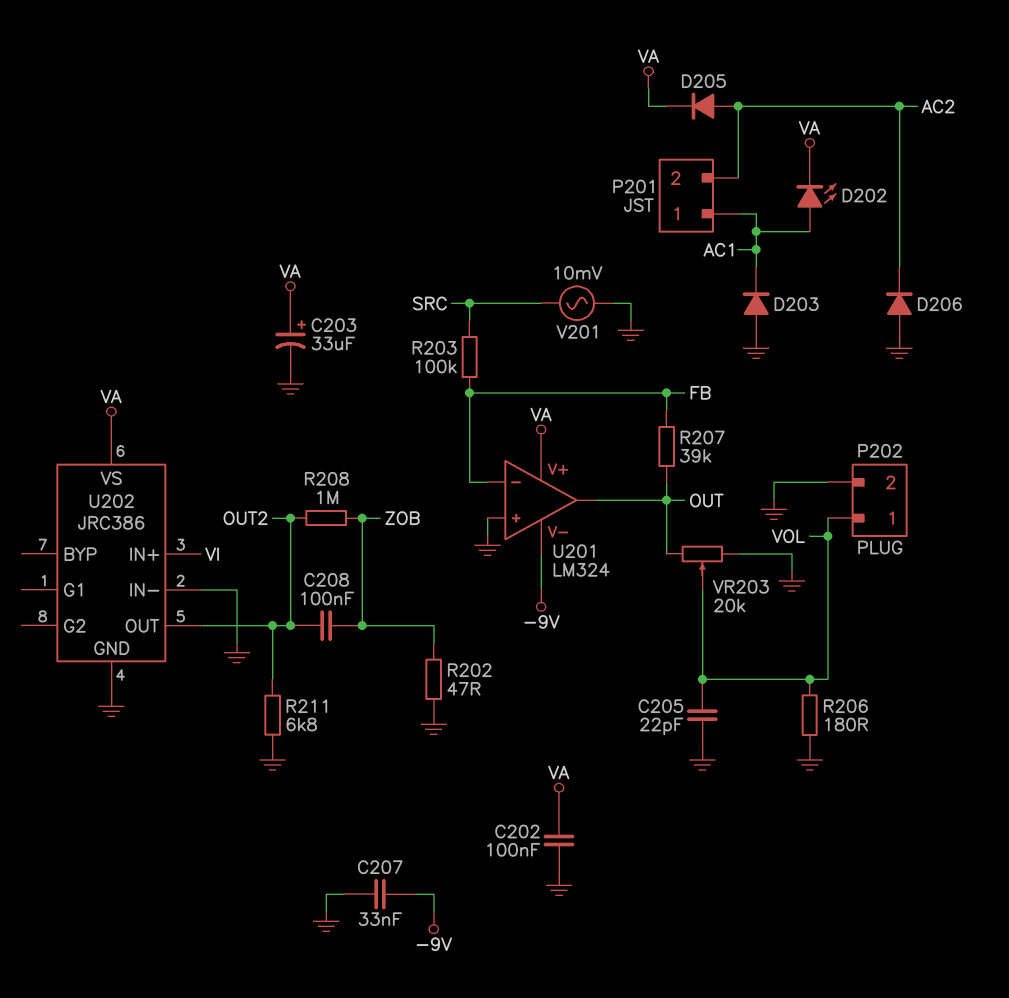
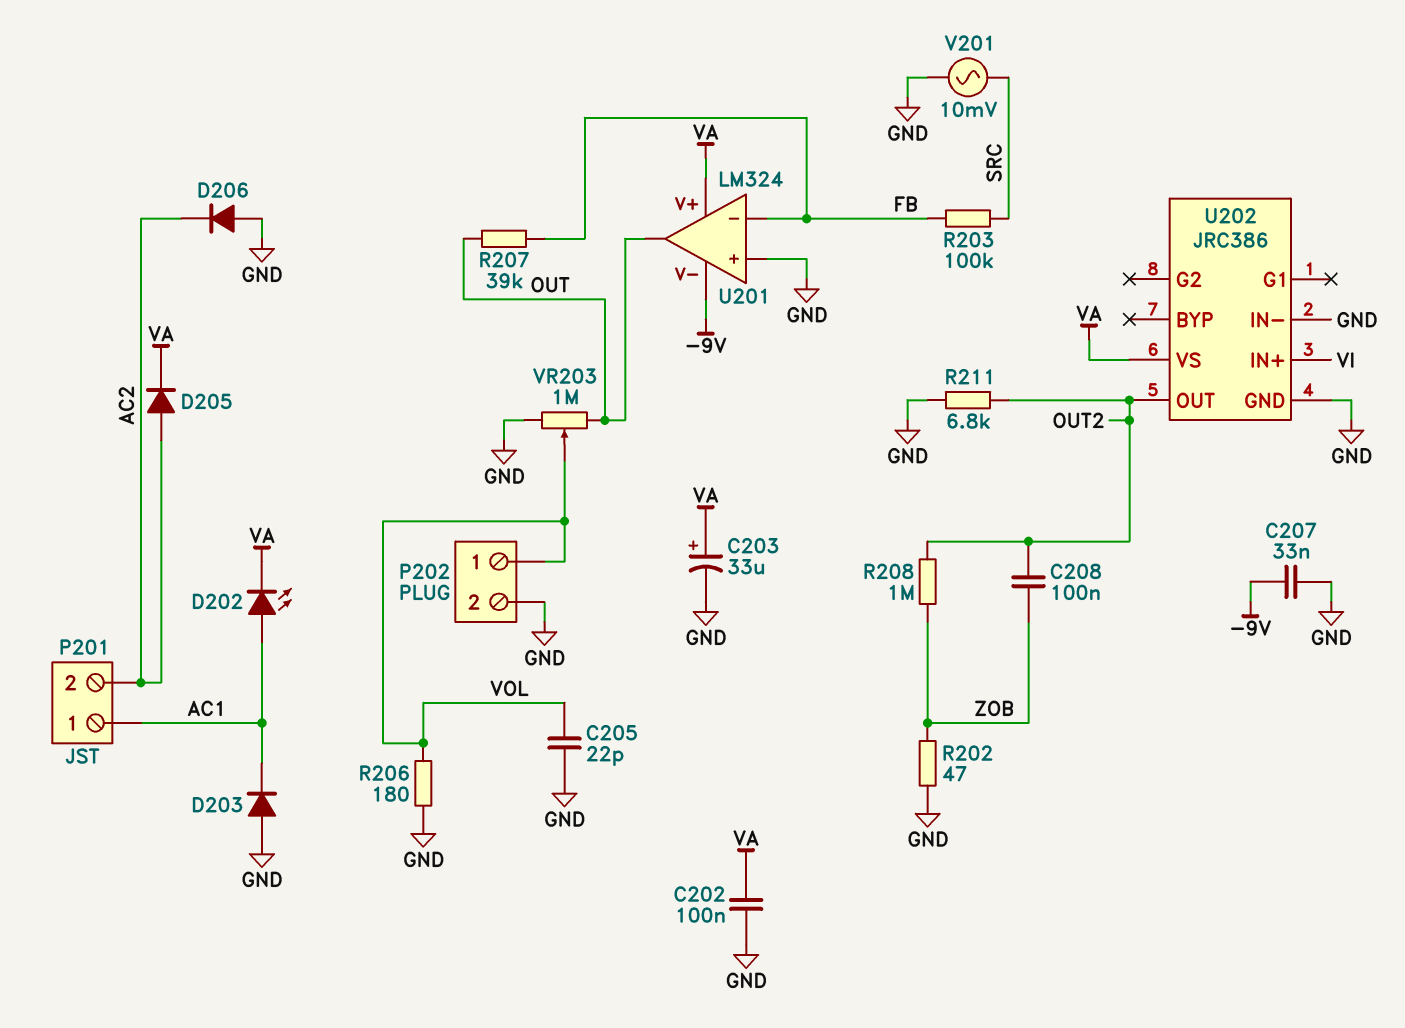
VR203: 20k (GND, OUT, wiper VOL) -> 1M (GND, OUT, wiper VOL)

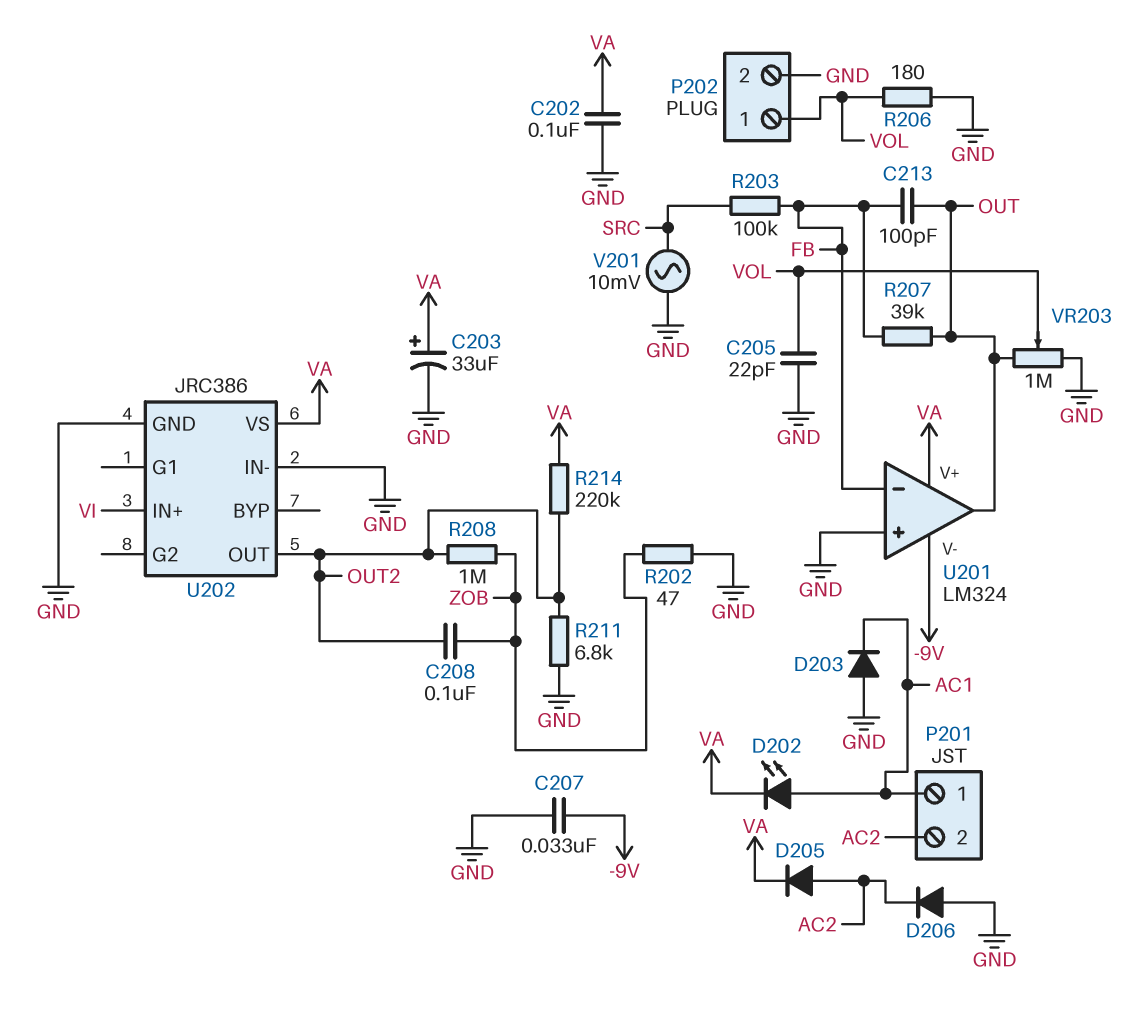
C213: none -> 100pF (FB, OUT)
R214: none -> 220k (OUT2, VA)

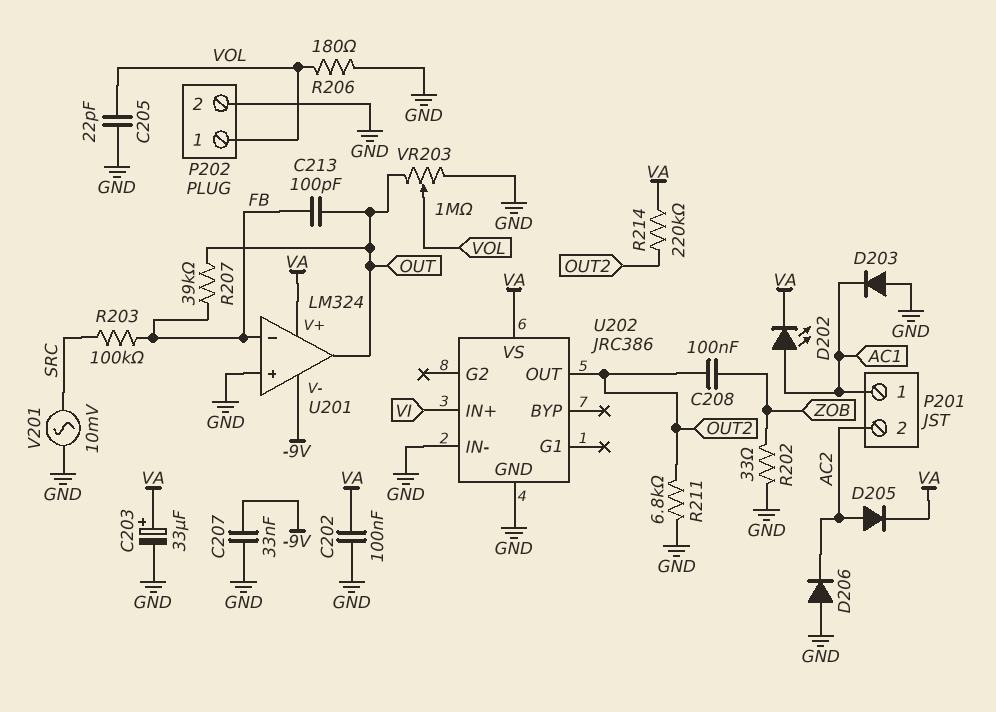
R202: 47 (GND, ZOB) -> 33 (GND, ZOB)
R208: 1M (OUT2, ZOB) -> none

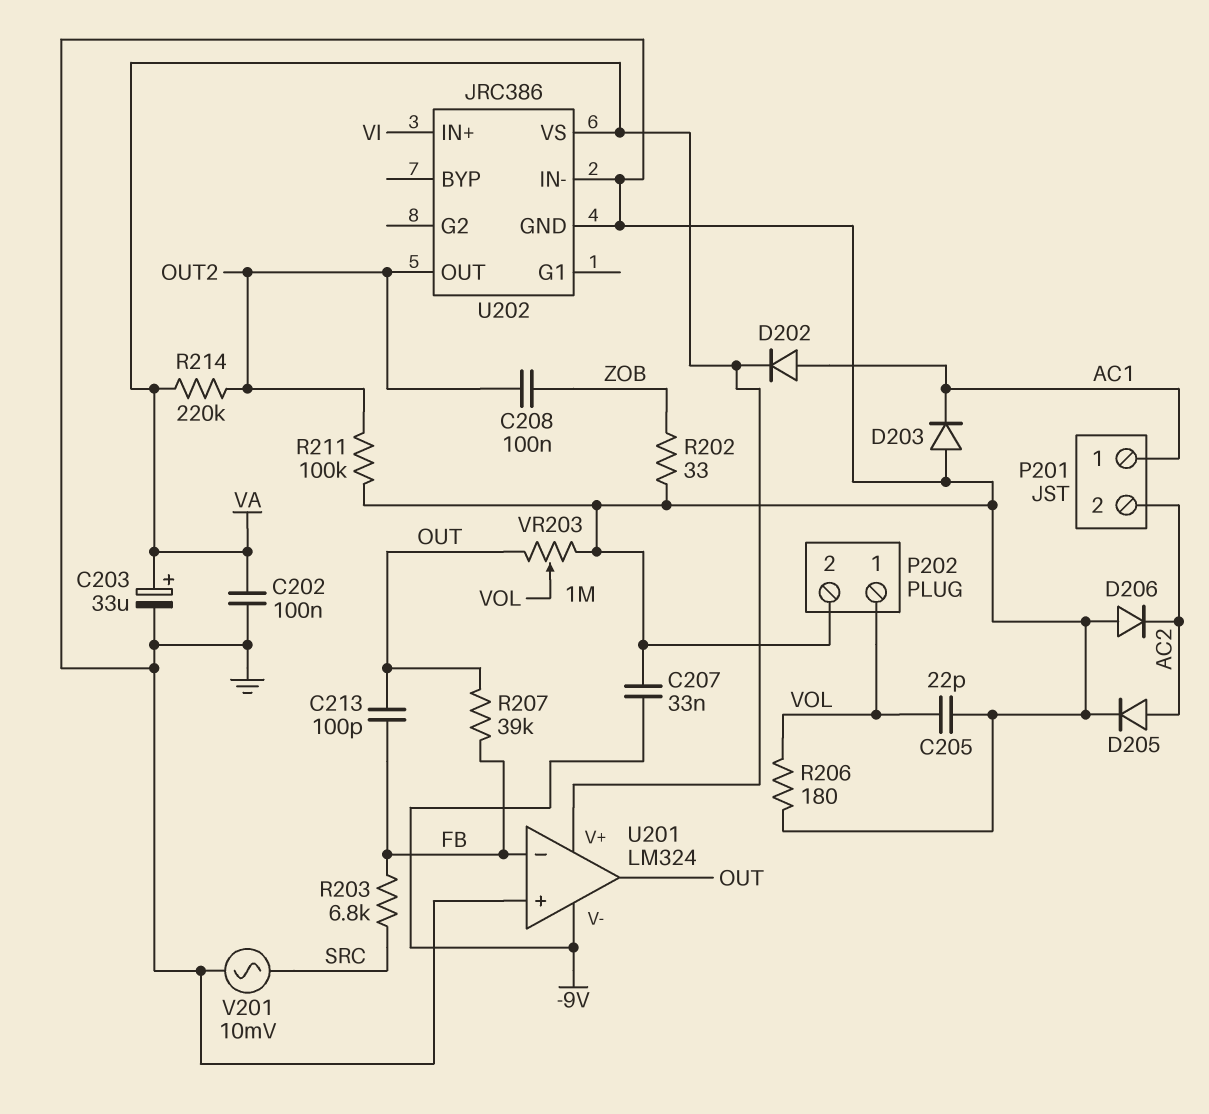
D202: LED (A AC1, K VA) -> diode (A AC1, K VA)
D205: diode (A AC2, K VA) -> diode (A AC2, K GND)
R203: 100k (FB, SRC) -> 6.8k (FB, SRC)
R211: 6.8k (GND, OUT2) -> 100k (GND, OUT2)

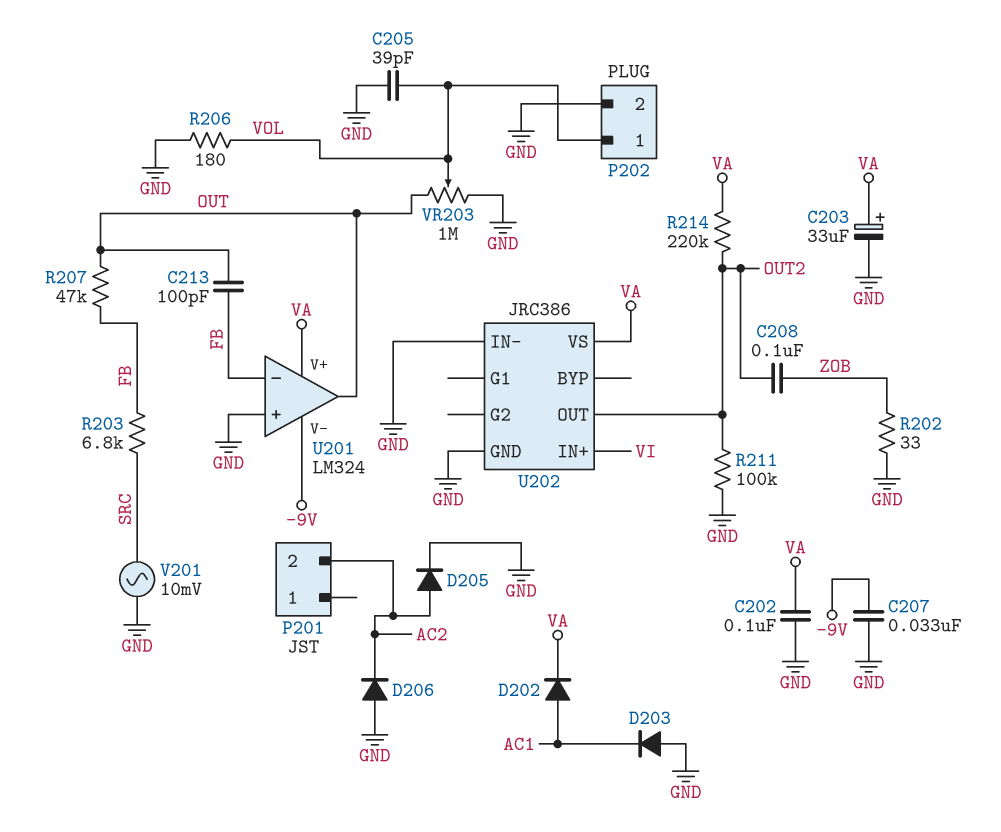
C205: 22pF (GND, VOL) -> 39pF (GND, VOL)
P201 pin 1: AC1 -> none
R207: 39k (FB, OUT) -> 47k (FB, OUT)

